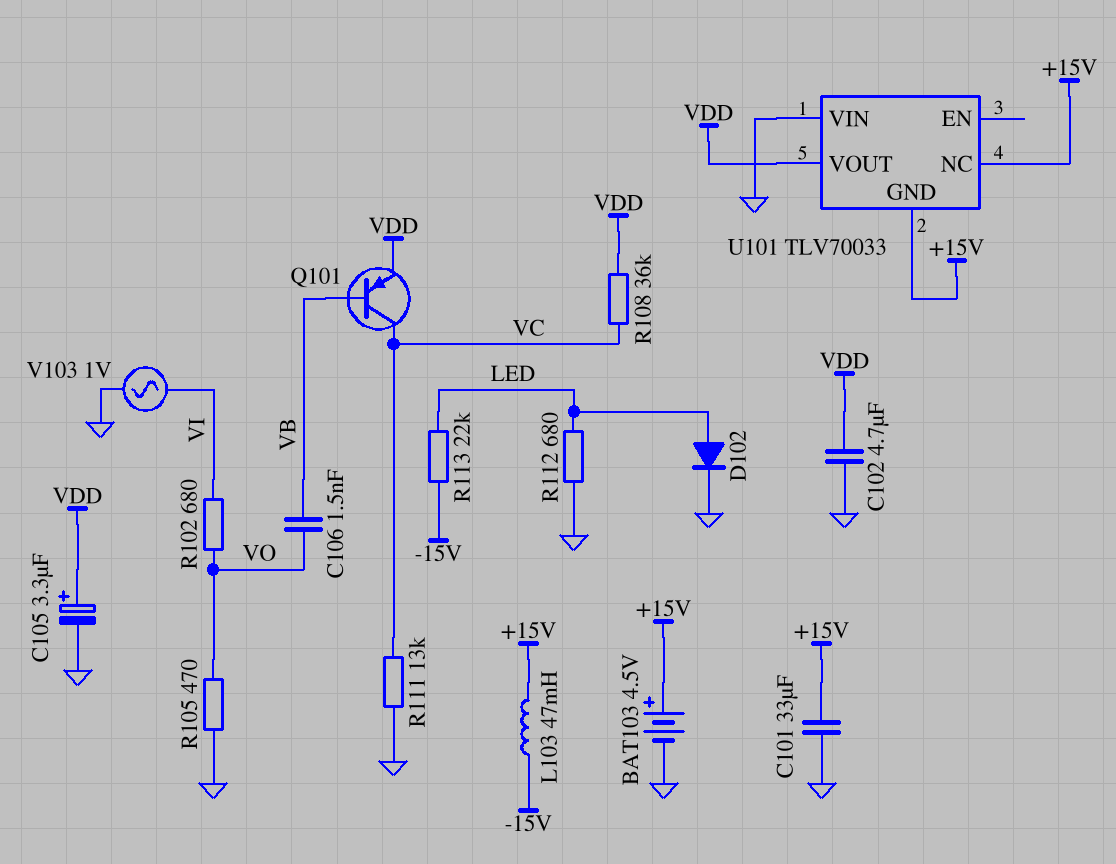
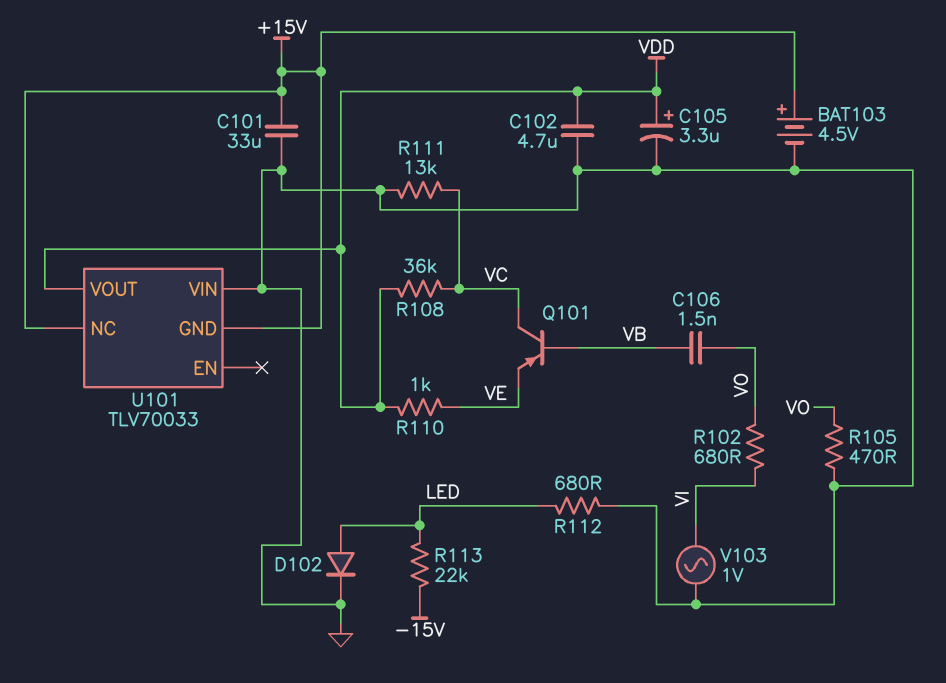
L103: 47mH (+15V, -15V) -> none
Q101: PNP (B VB, C VC, E VDD) -> PNP (B VB, C VC, E VE)
R110: none -> 1k (VDD, VE)

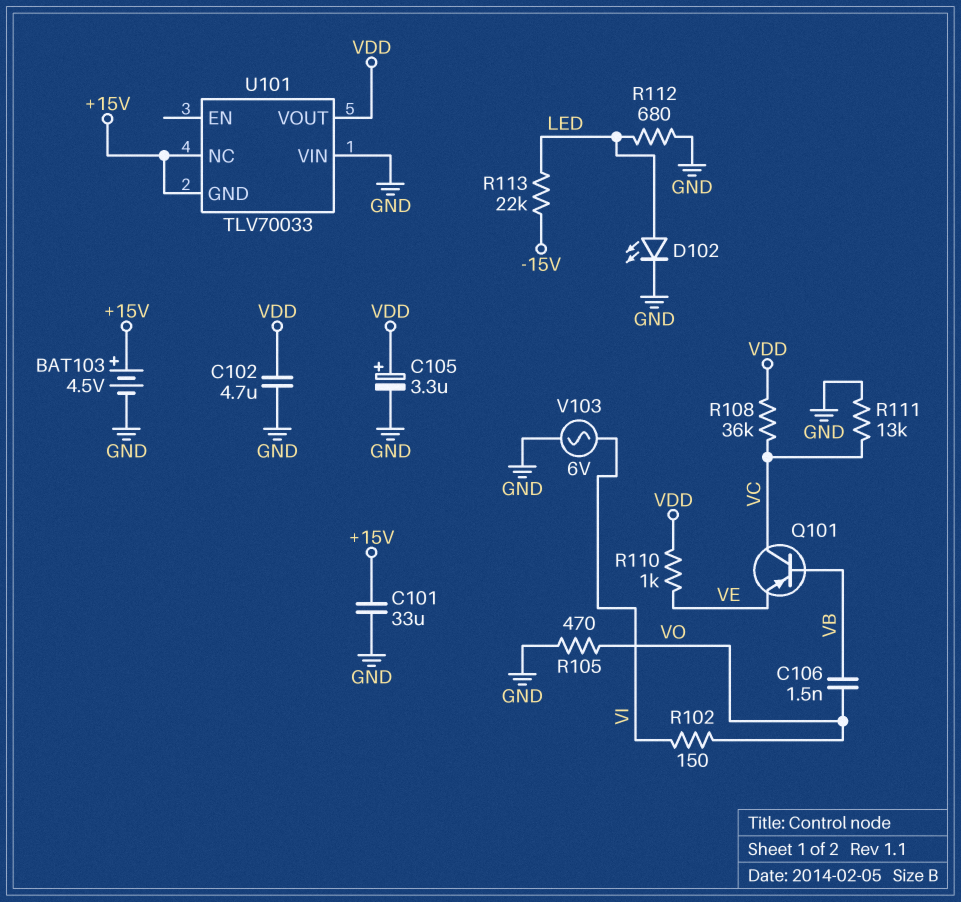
D102: diode (A LED, K GND) -> LED (A LED, K GND)
R102: 680 (VI, VO) -> 150 (VI, VO)
V103: AC 1V (GND, VI) -> AC 6V (GND, VI)

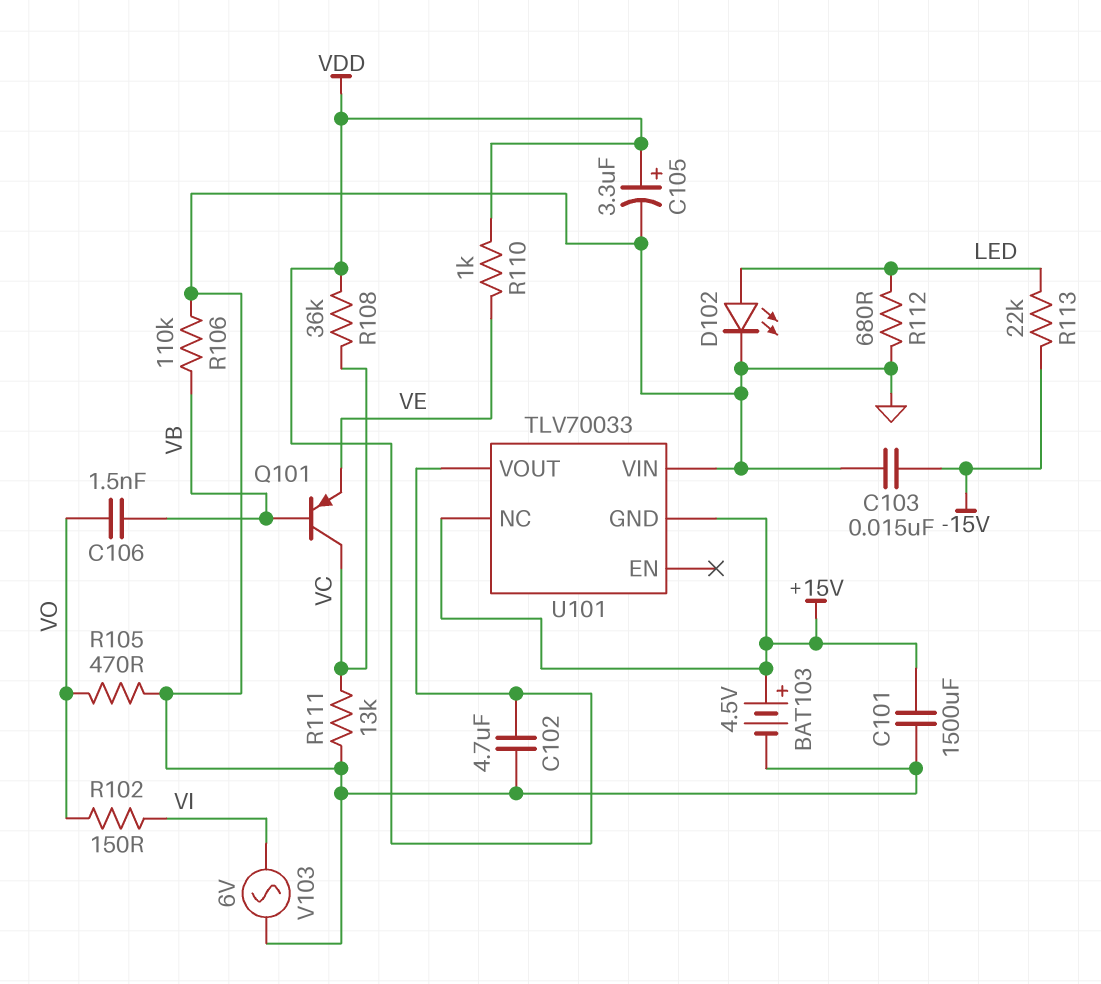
C101: 33uF (+15V, GND) -> 1500uF (+15V, GND)
C103: none -> 15nF (-15V, GND)
R106: none -> 110k (GND, VB)

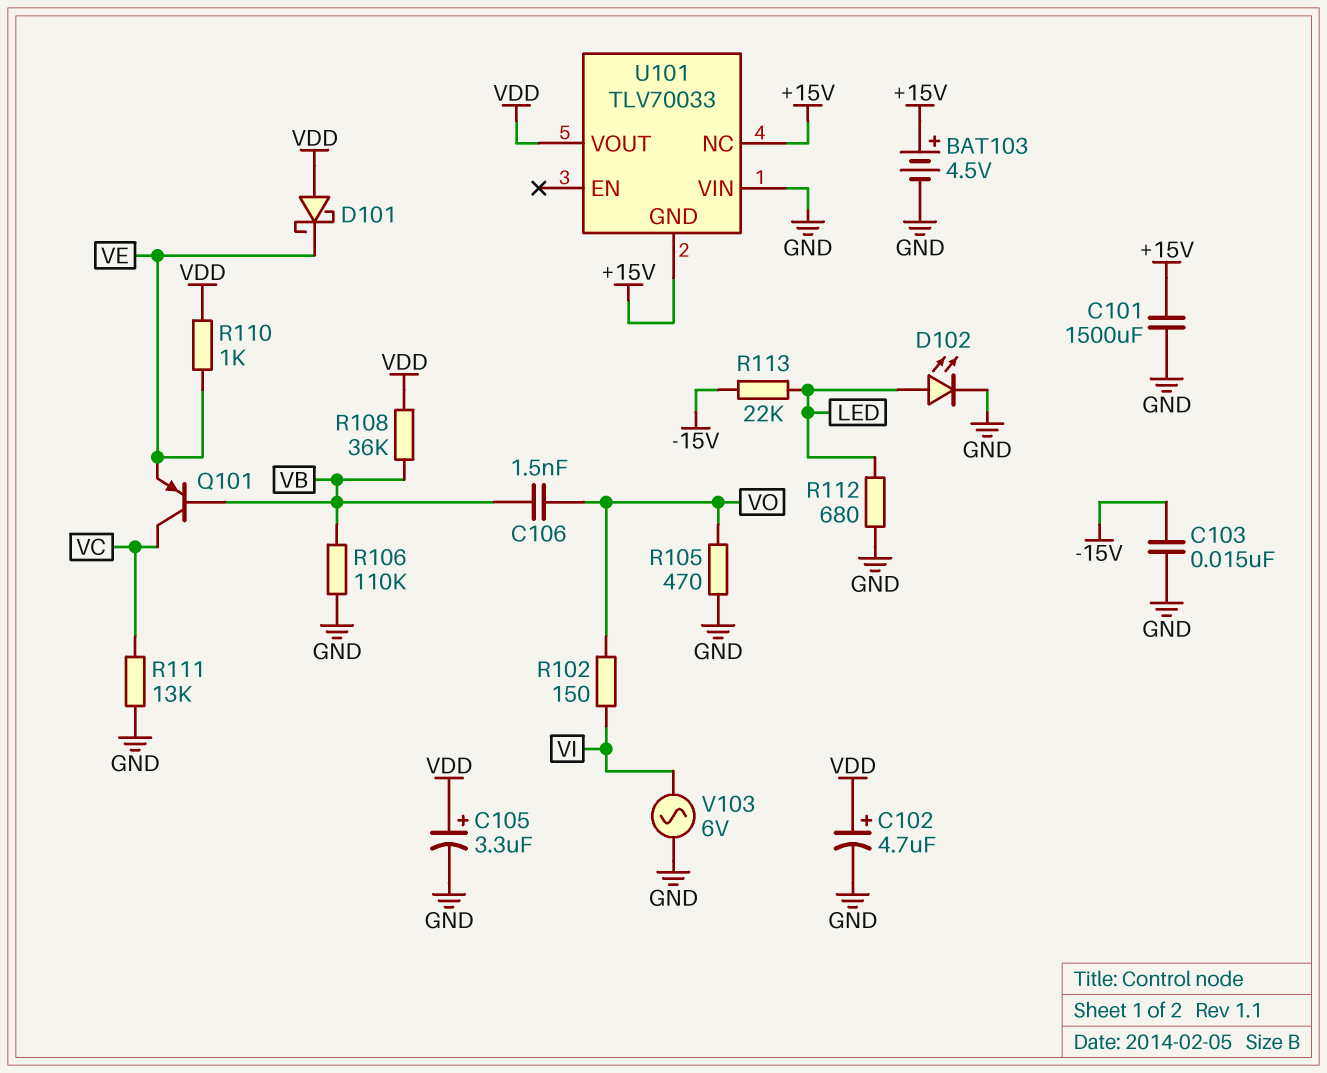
C102: 4.7uF (GND, VDD) -> 4.7uF (plus VDD, minus GND)
D101: none -> schottky (A VDD, K VE)
R108: 36k (VC, VDD) -> 36k (VB, VDD)

